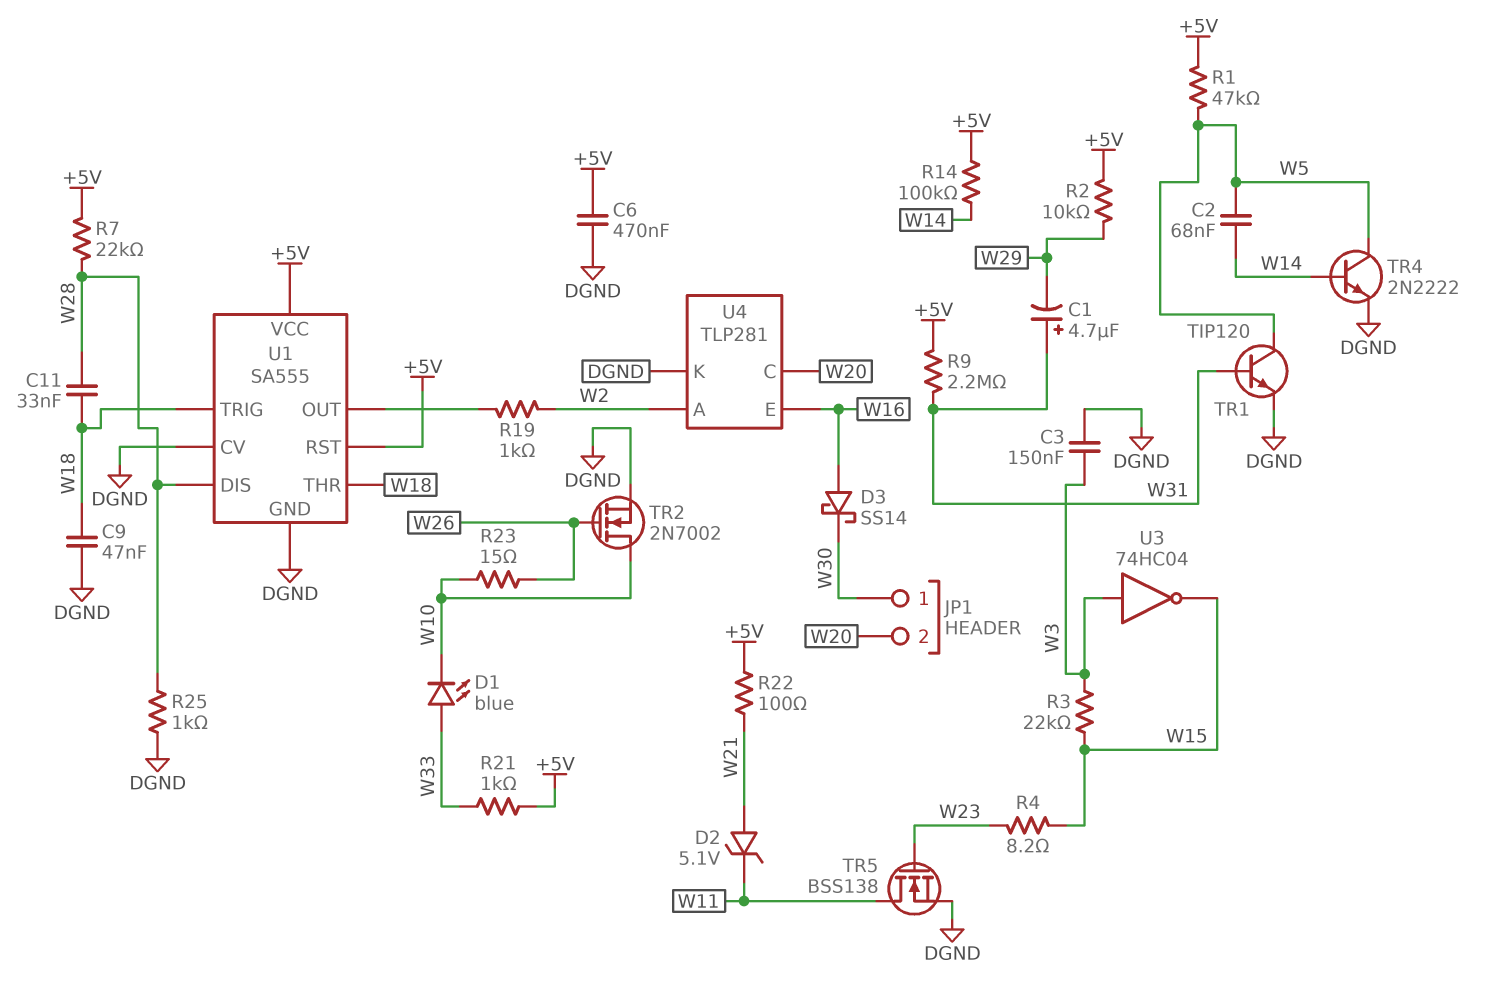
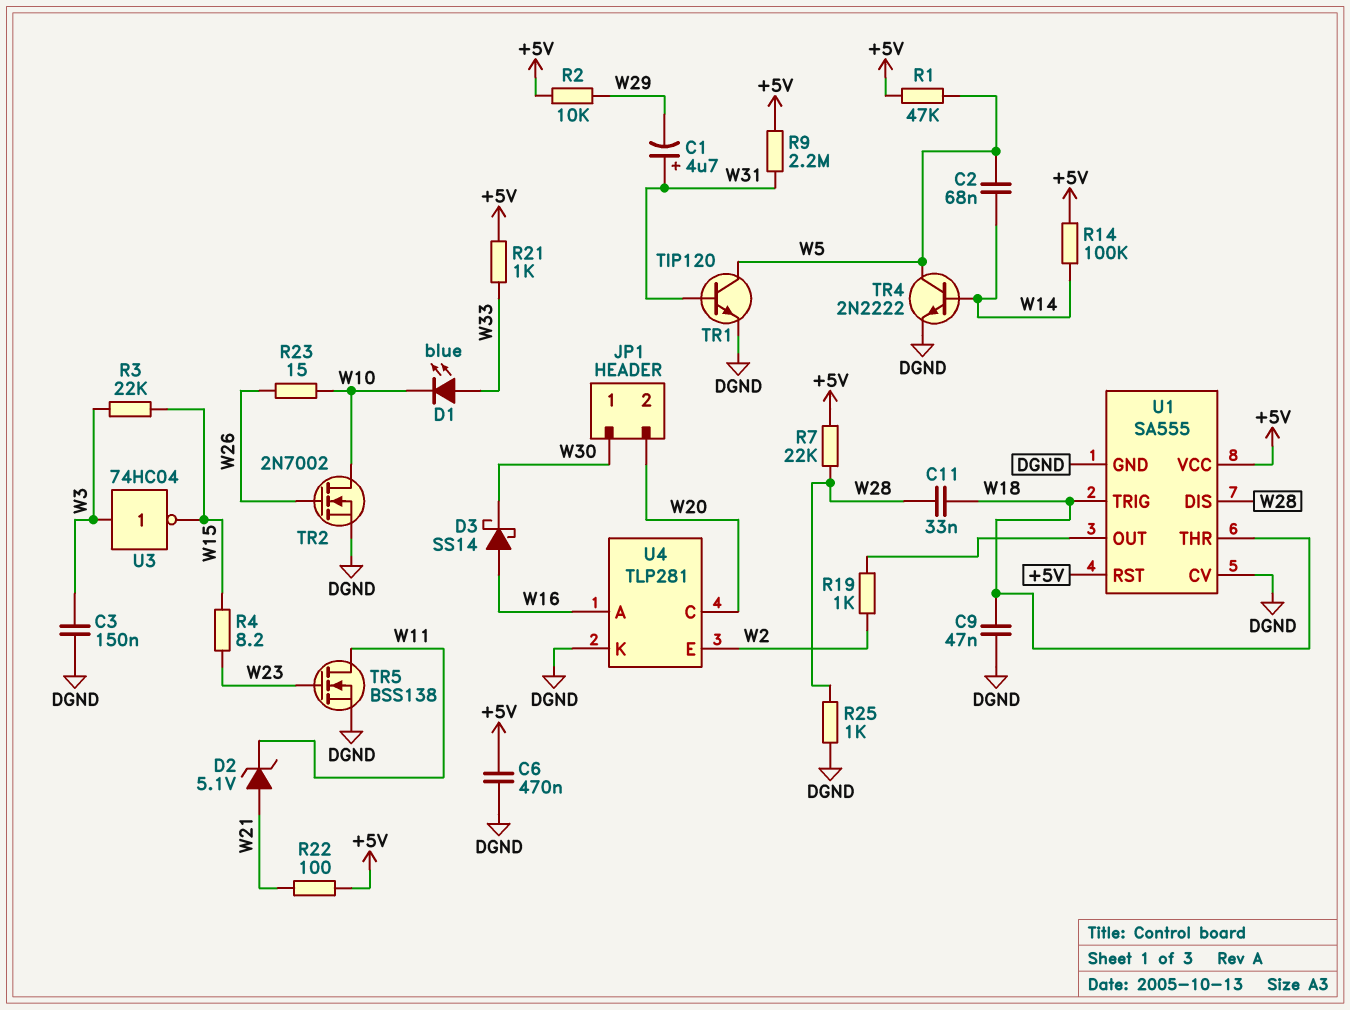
U4 pin A: W2 -> W16
U4 pin E: W16 -> W2

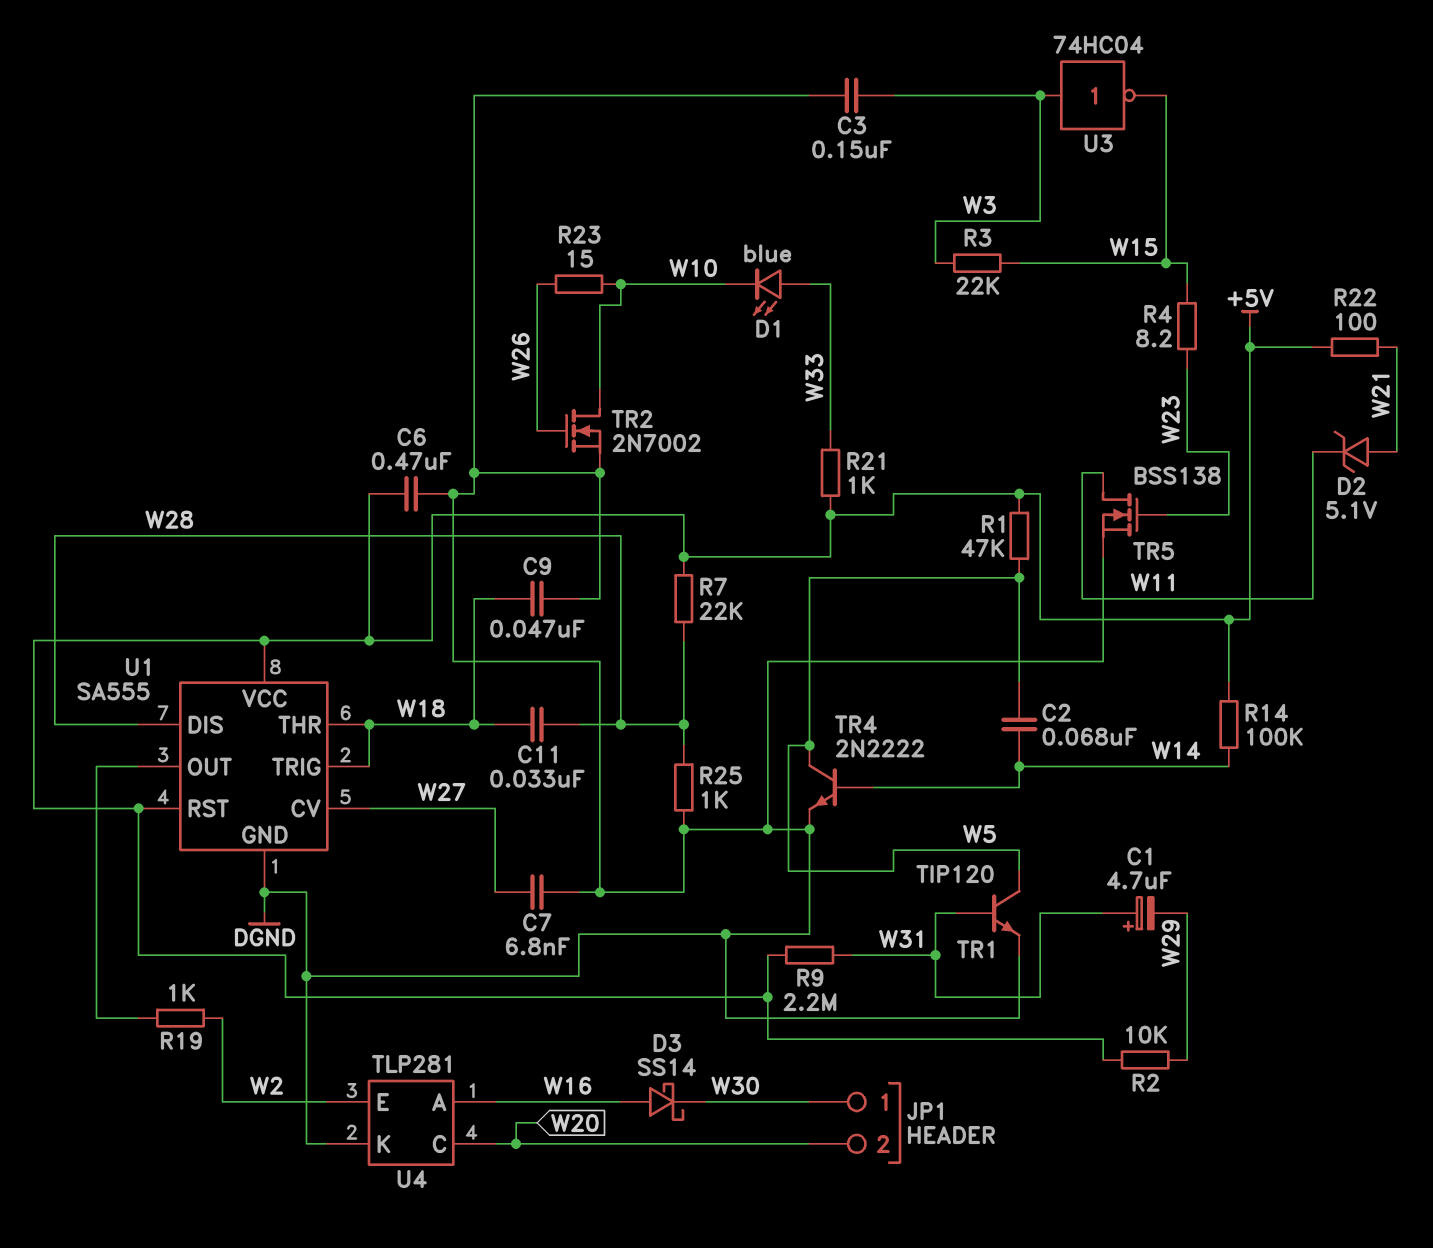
C7: none -> 6.8nF (DGND, W27)
U1 pin CV: DGND -> W27

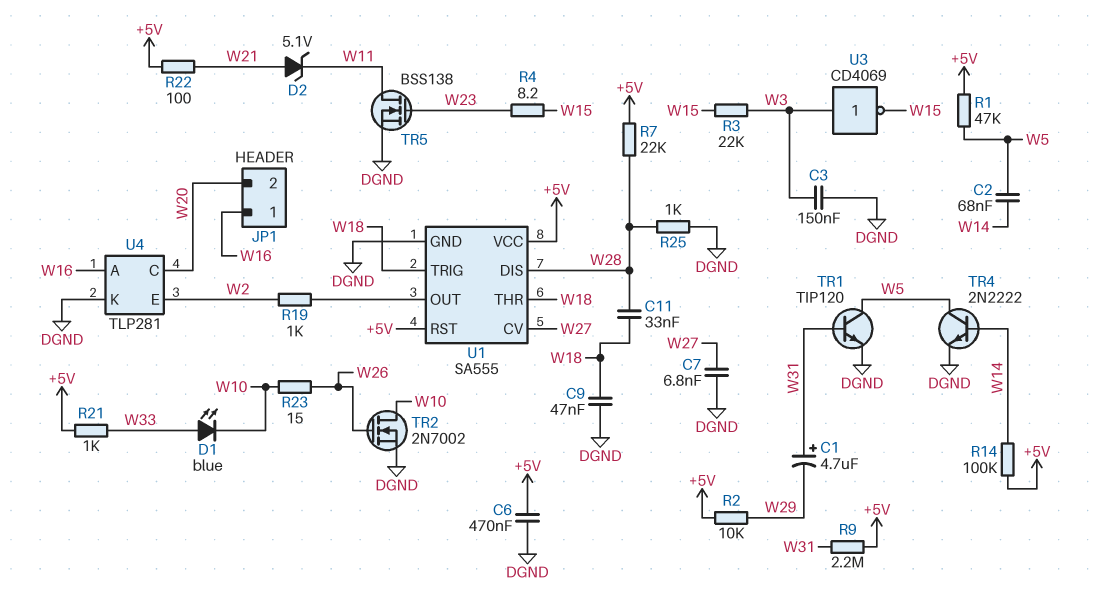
D3: schottky SS14 (A W16, K W30) -> none
JP1 pin 1: W30 -> W16
U3: NOT 74HC04 (in W3, out W15) -> NOT CD4069 (in W3, out W15)

